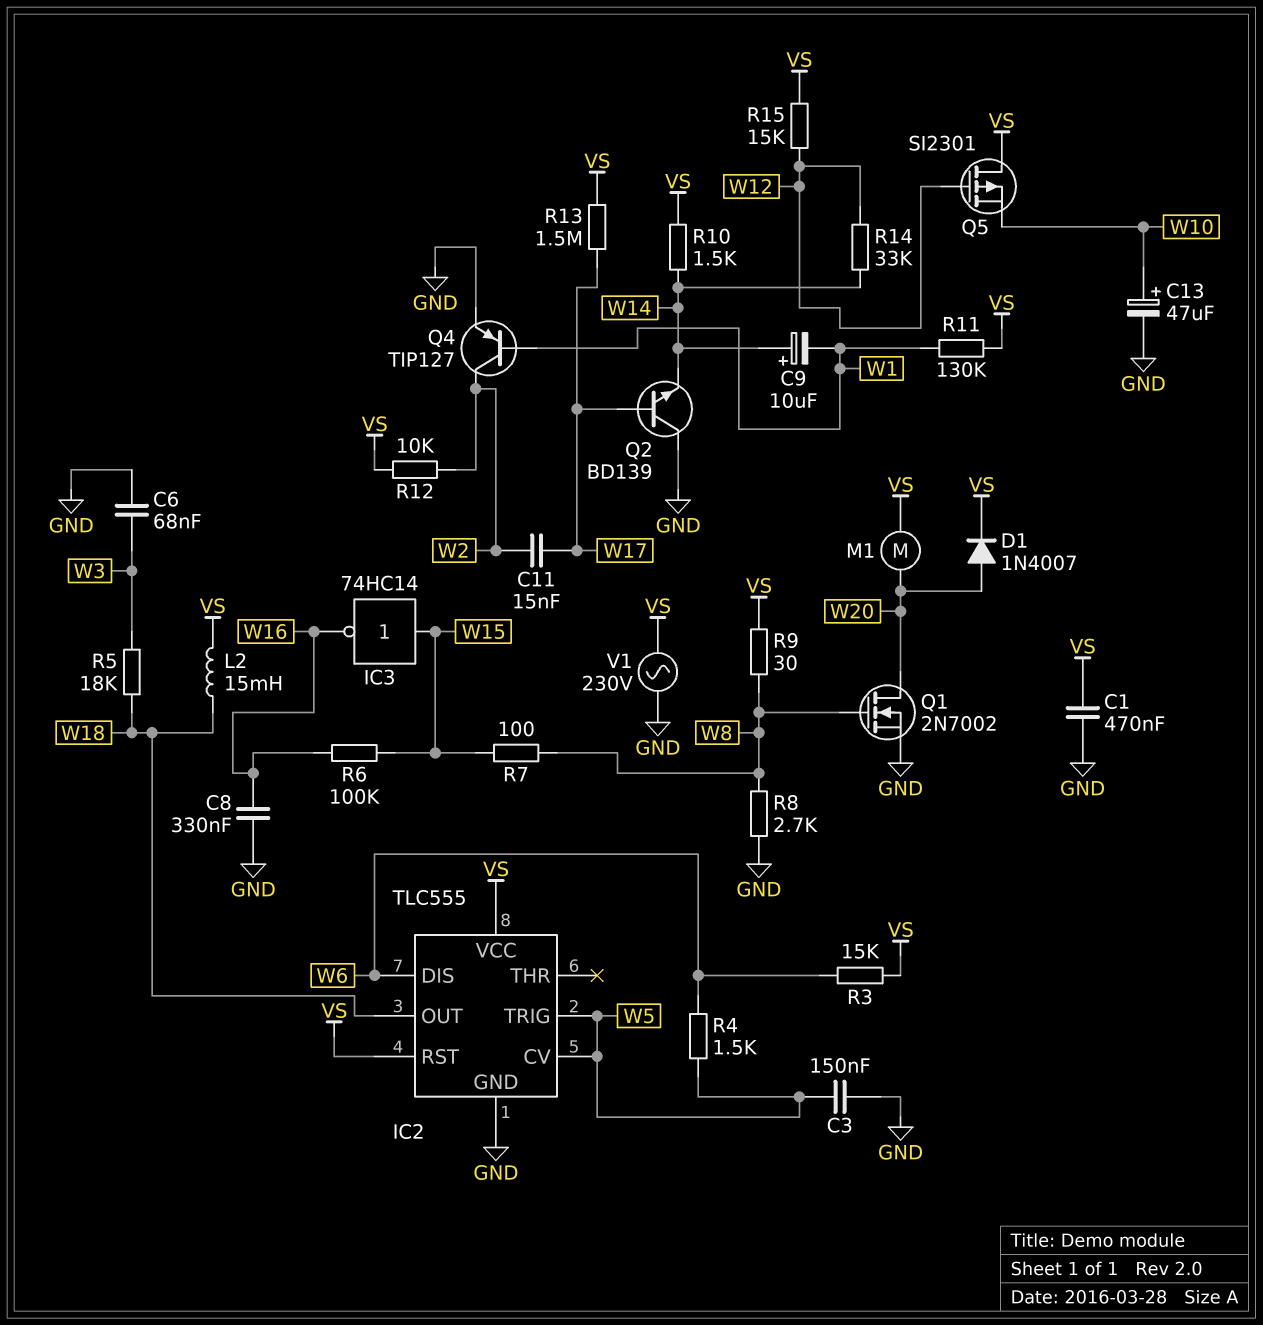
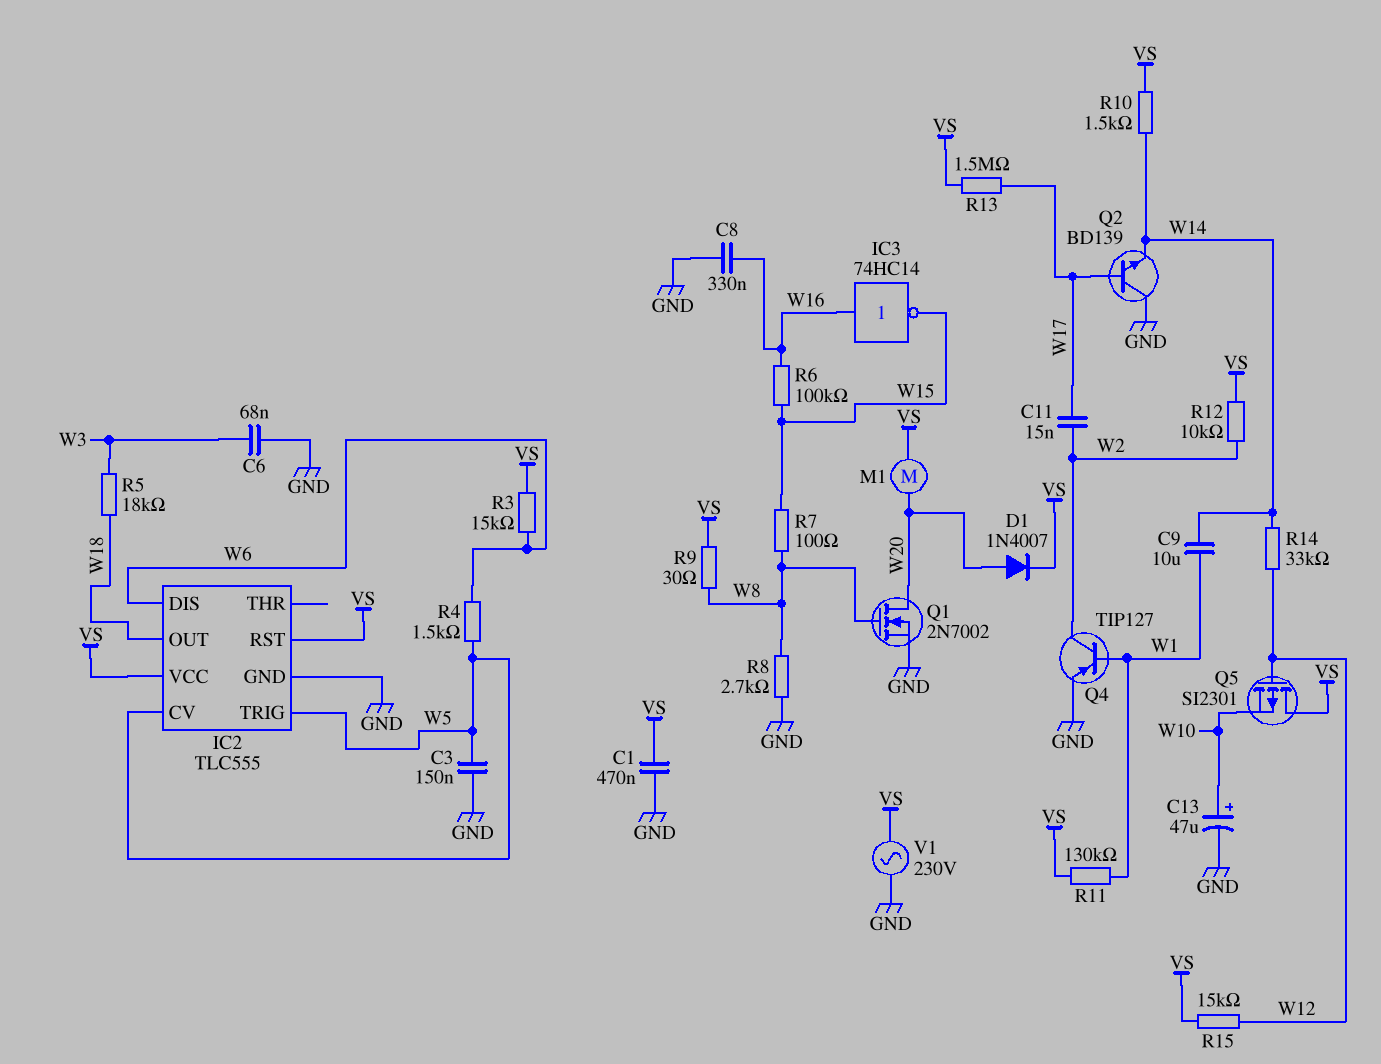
C9: 10uF (plus W14, minus W1) -> 10uF (W1, W14)
IC3: NOT 74HC14 (in W15, out W16) -> NOT 74HC14 (in W16, out W15)
L2: 15mH (VS, W18) -> none

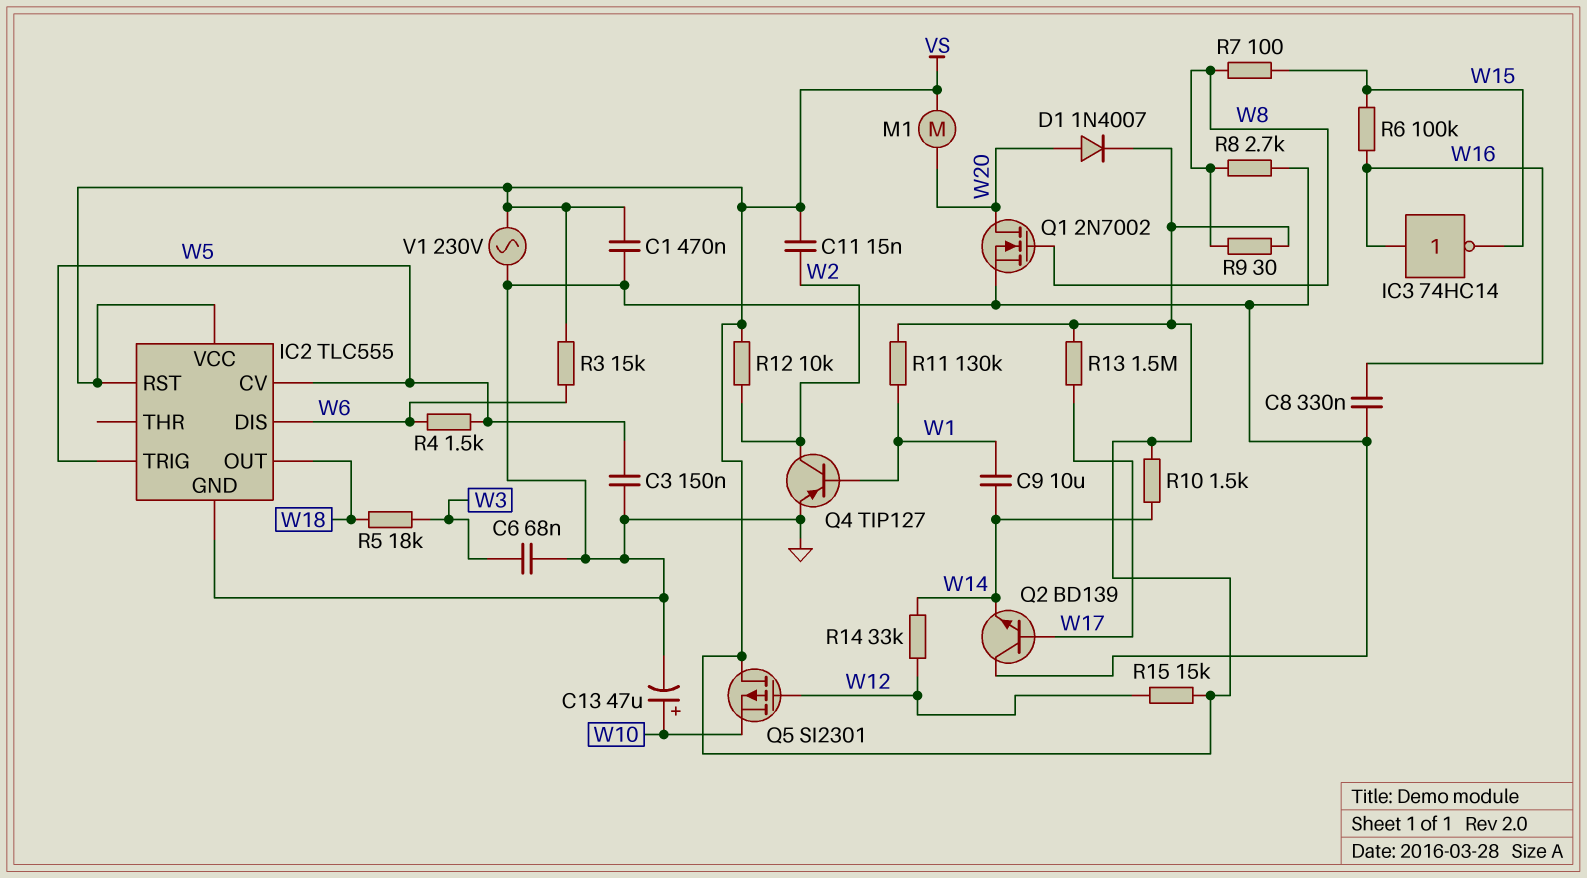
C11: 15nF (W2, W17) -> 15nF (VS, W2)

